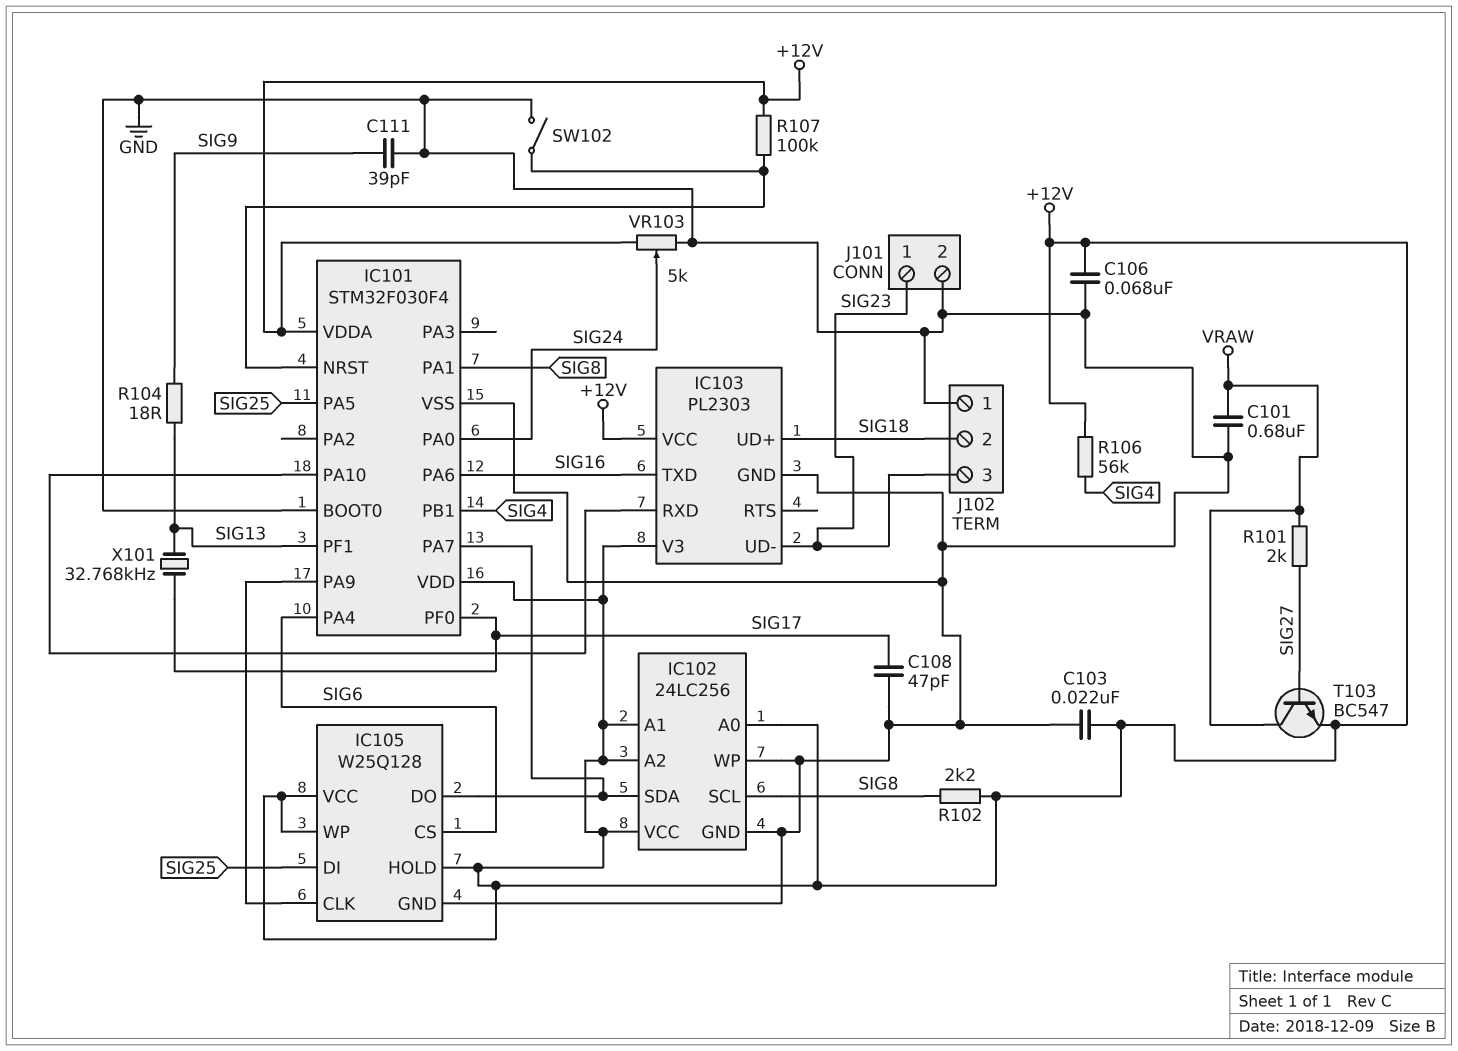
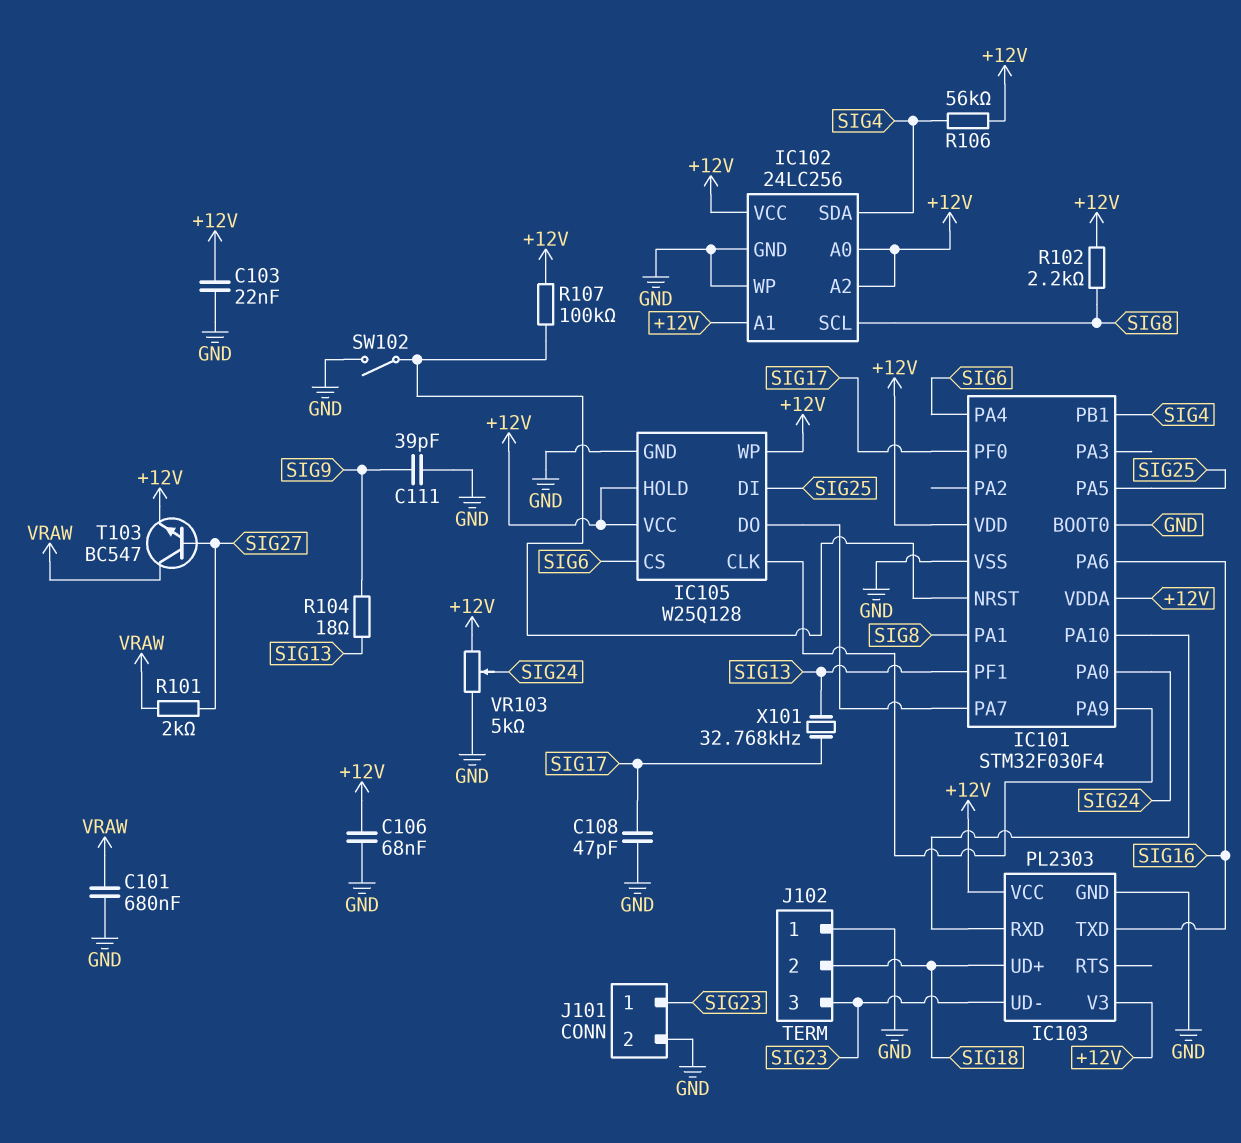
IC102 pin SDA: IC101/PA7 -> SIG4

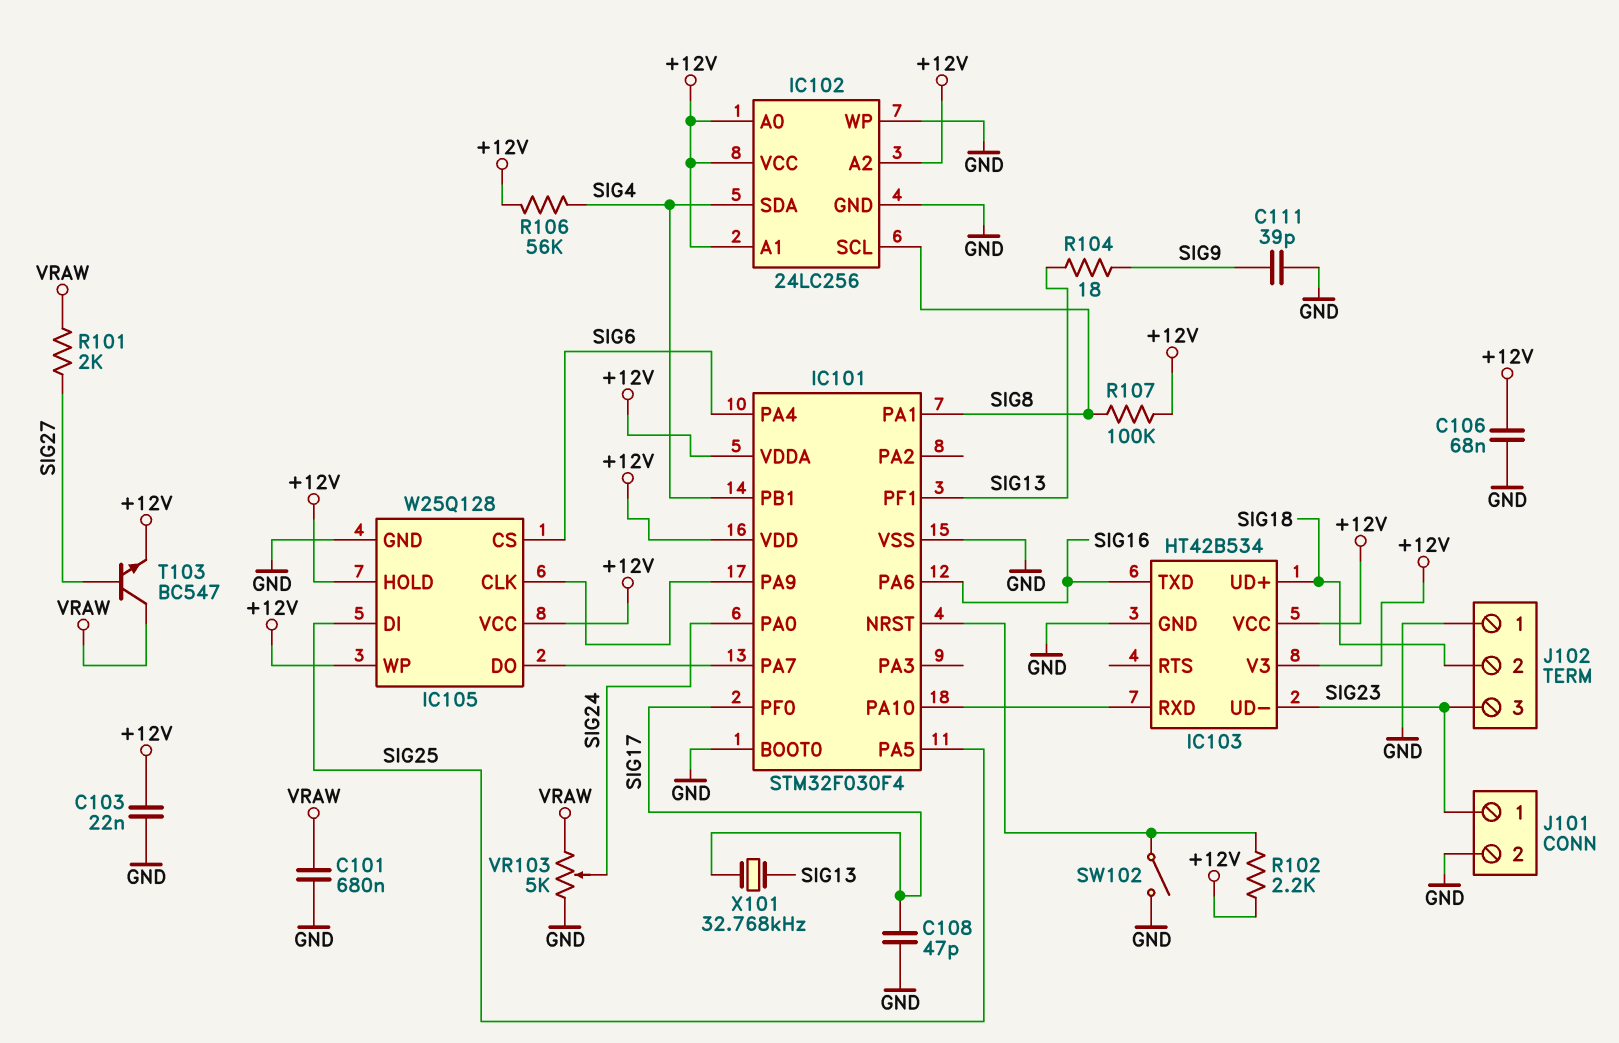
IC103: PL2303 -> HT42B534
R102: 2.2k (+12V, SIG8) -> 2.2k (+12V, IC101/NRST)
R107: 100k (+12V, IC101/NRST) -> 100k (+12V, SIG8)
VR103: 5k (+12V, GND, wiper SIG24) -> 5k (GND, VRAW, wiper SIG24)

